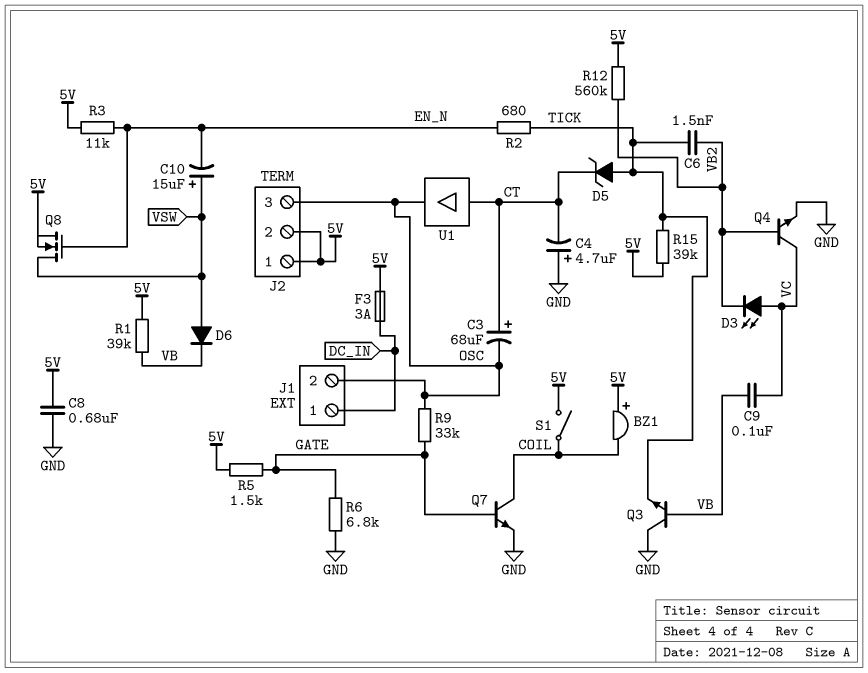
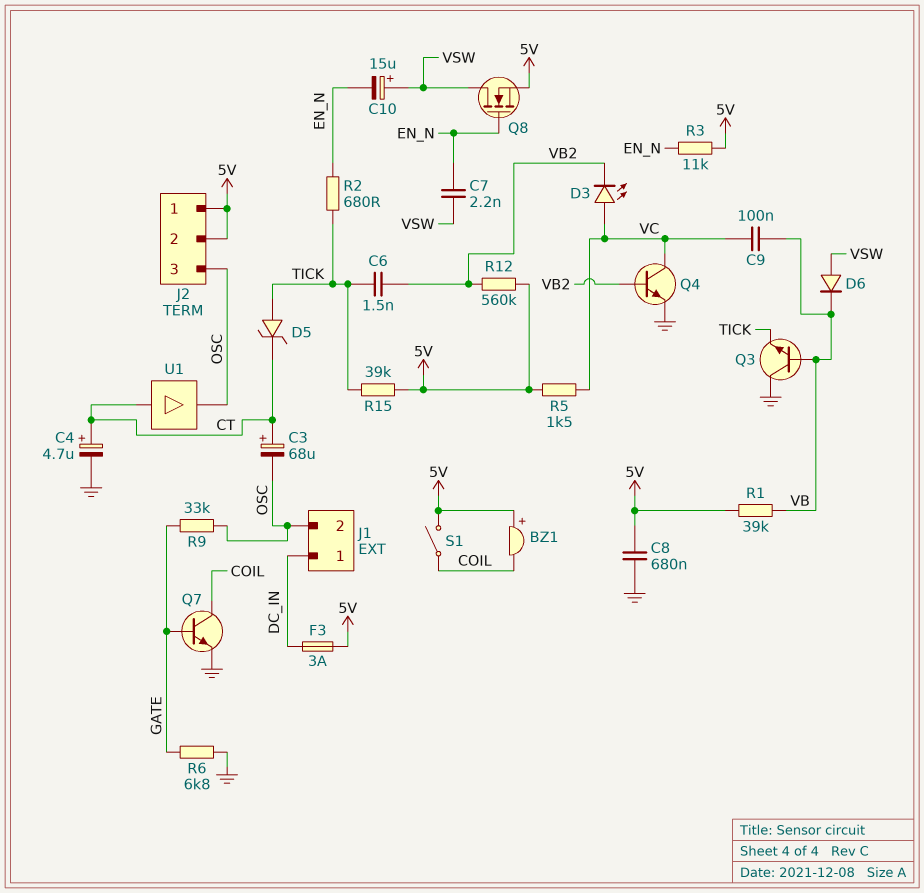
C4: 4.7uF (plus GND, minus CT) -> 4.7uF (plus CT, minus GND)
C7: none -> 2.2nF (EN_N, VSW)
R5: 1.5k (5V, GATE) -> 1.5k (5V, VC)

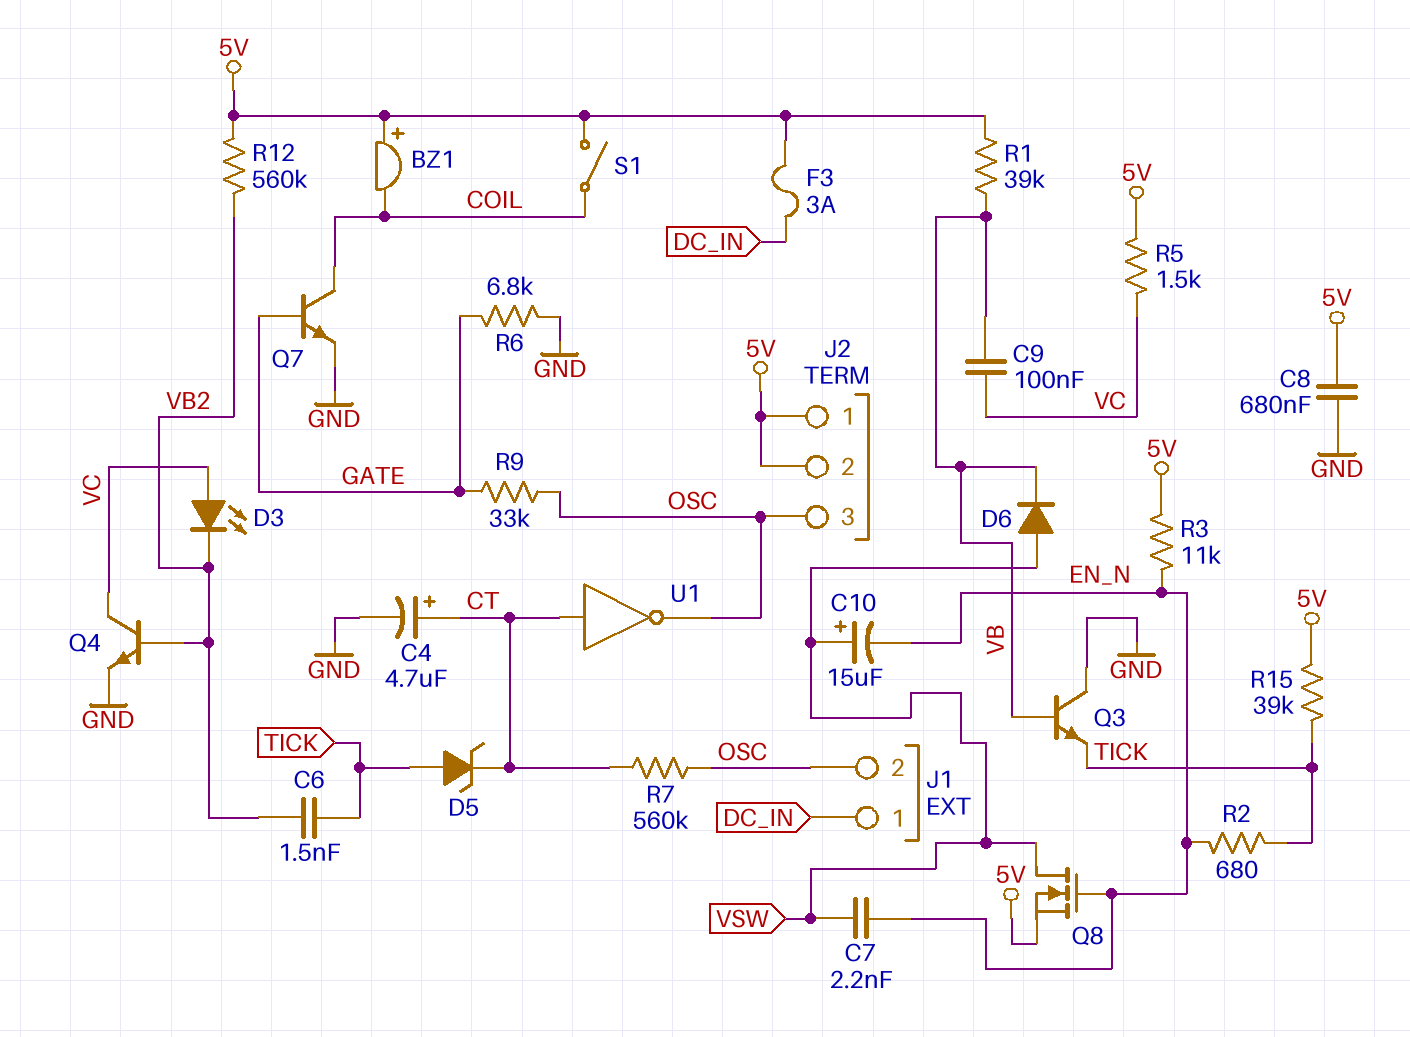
C3: 68uF (plus CT, minus OSC) -> none
R7: none -> 560k (CT, OSC)
U1: buffer (in CT, out OSC) -> NOT (in CT, out OSC)

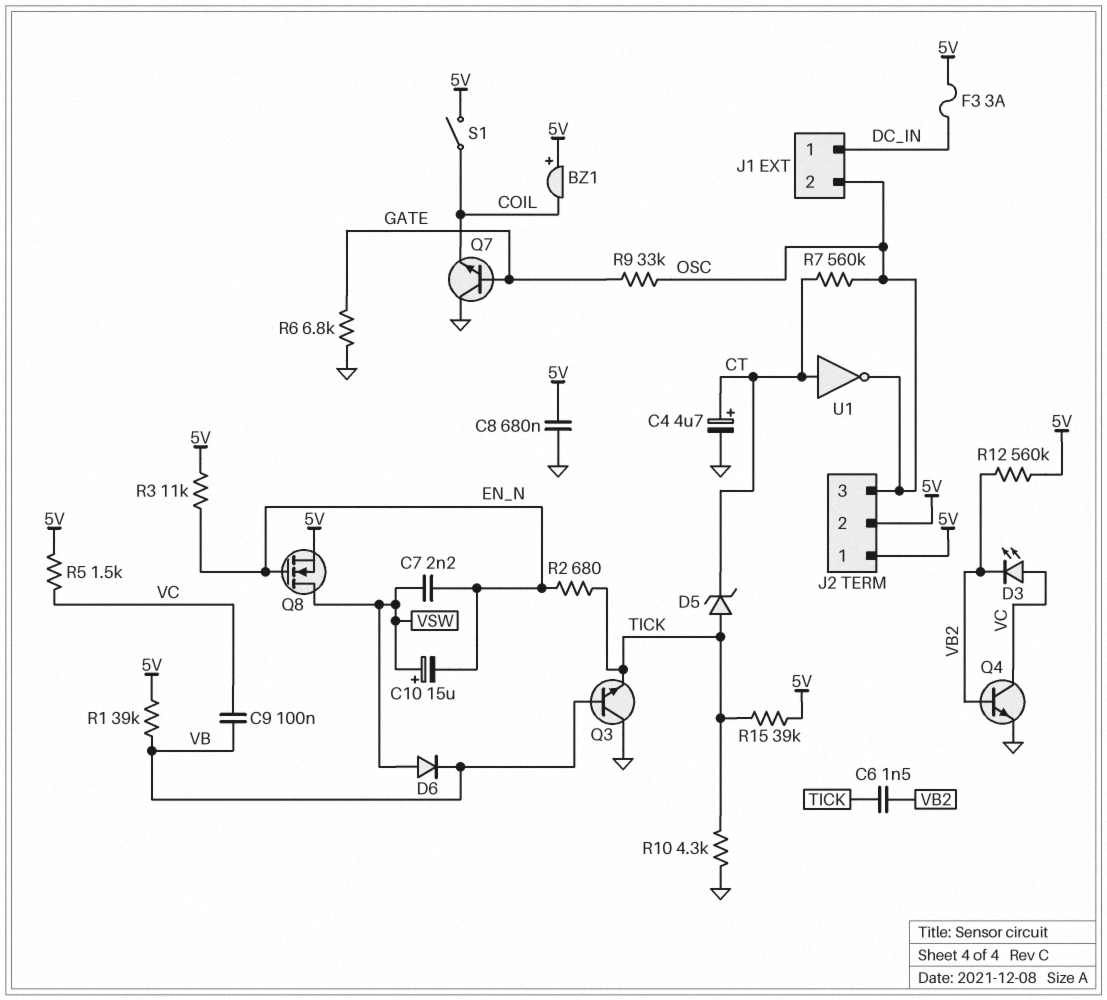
Q7: NPN (B GATE, C COIL, E GND) -> NPN (B GATE, C GND, E COIL)
R10: none -> 4.3k (GND, TICK)

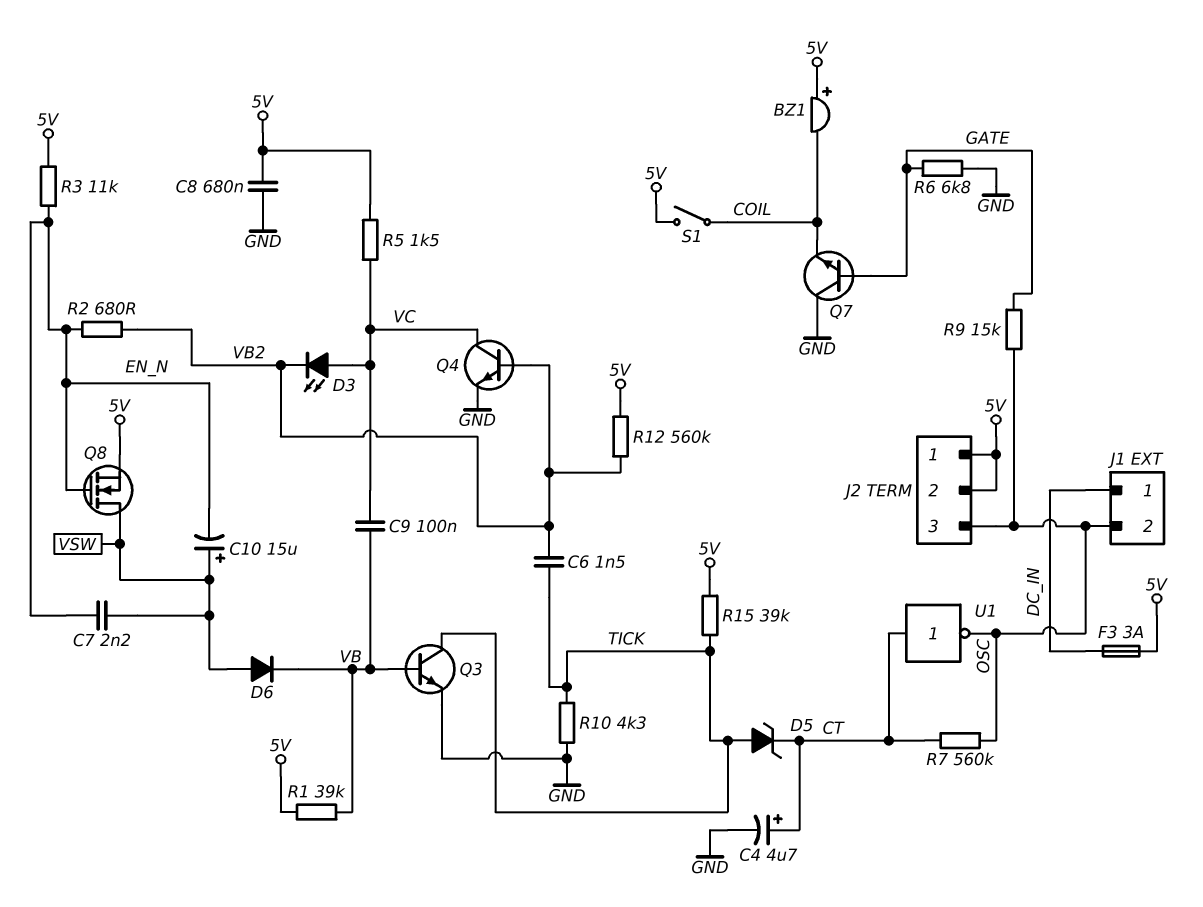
Q3: NPN (B VB, C GND, E TICK) -> NPN (B VB, C TICK, E GND)
R2: 680 (EN_N, TICK) -> 680 (EN_N, VB2)
R9: 33k (GATE, OSC) -> 15k (GATE, OSC)

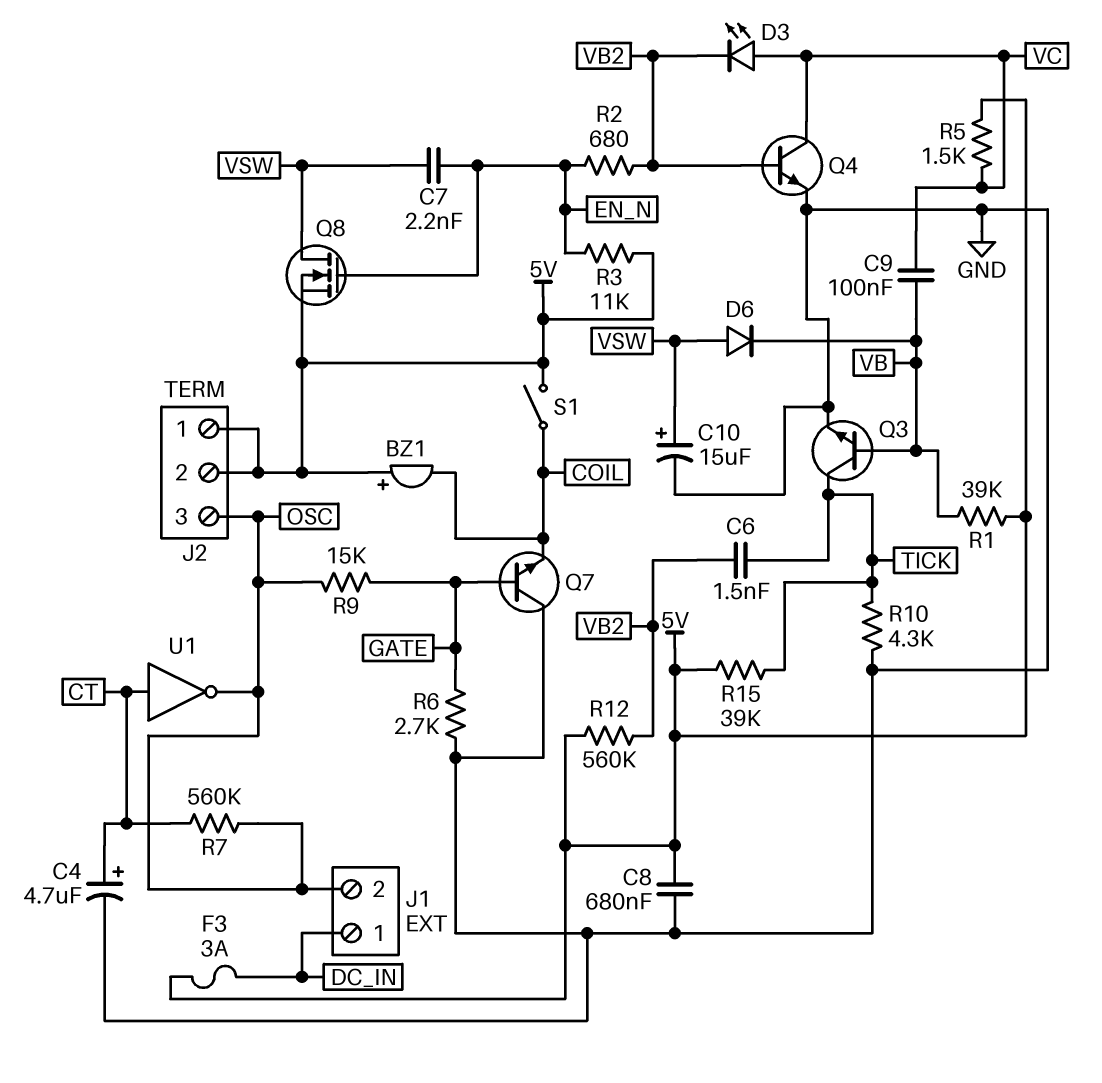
C10: 15uF (plus VSW, minus EN_N) -> 15uF (plus VSW, minus GND)
D5: zener (A TICK, K CT) -> none
R6: 6.8k (GATE, GND) -> 2.7k (GATE, GND)

